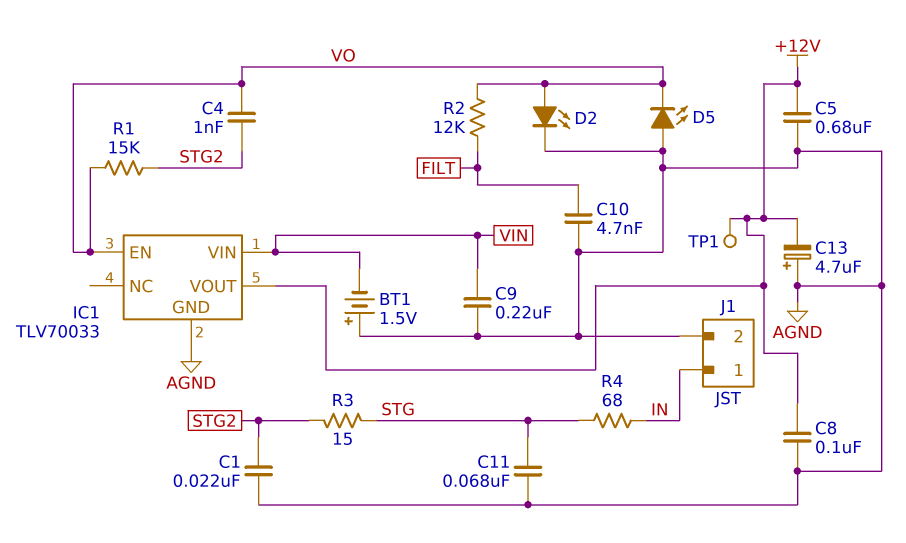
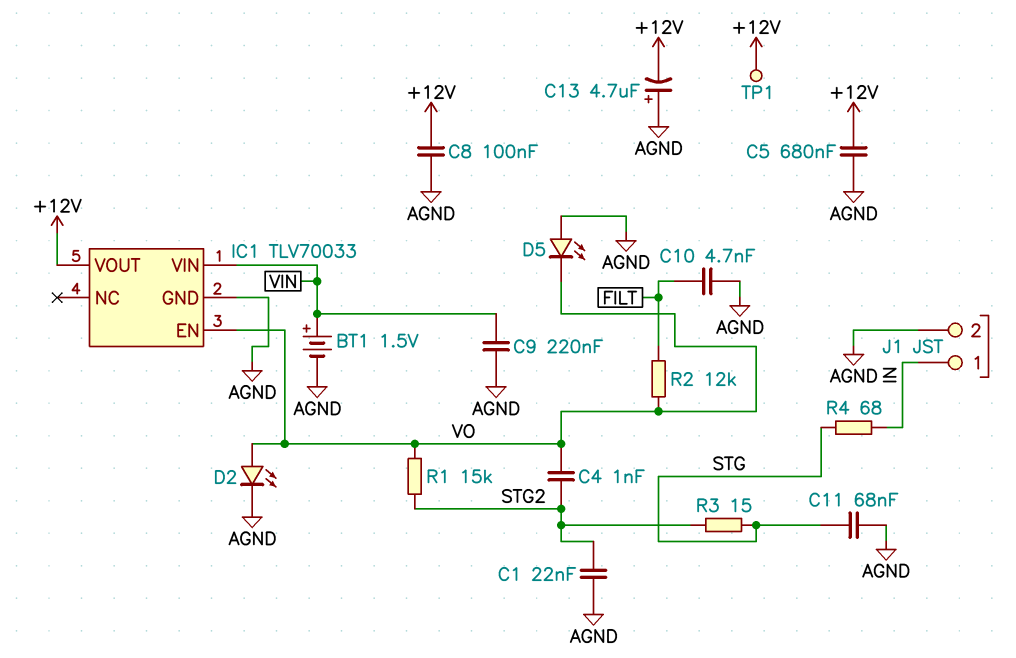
BT1: 1.5V (plus AGND, minus VIN) -> 1.5V (plus VIN, minus AGND)

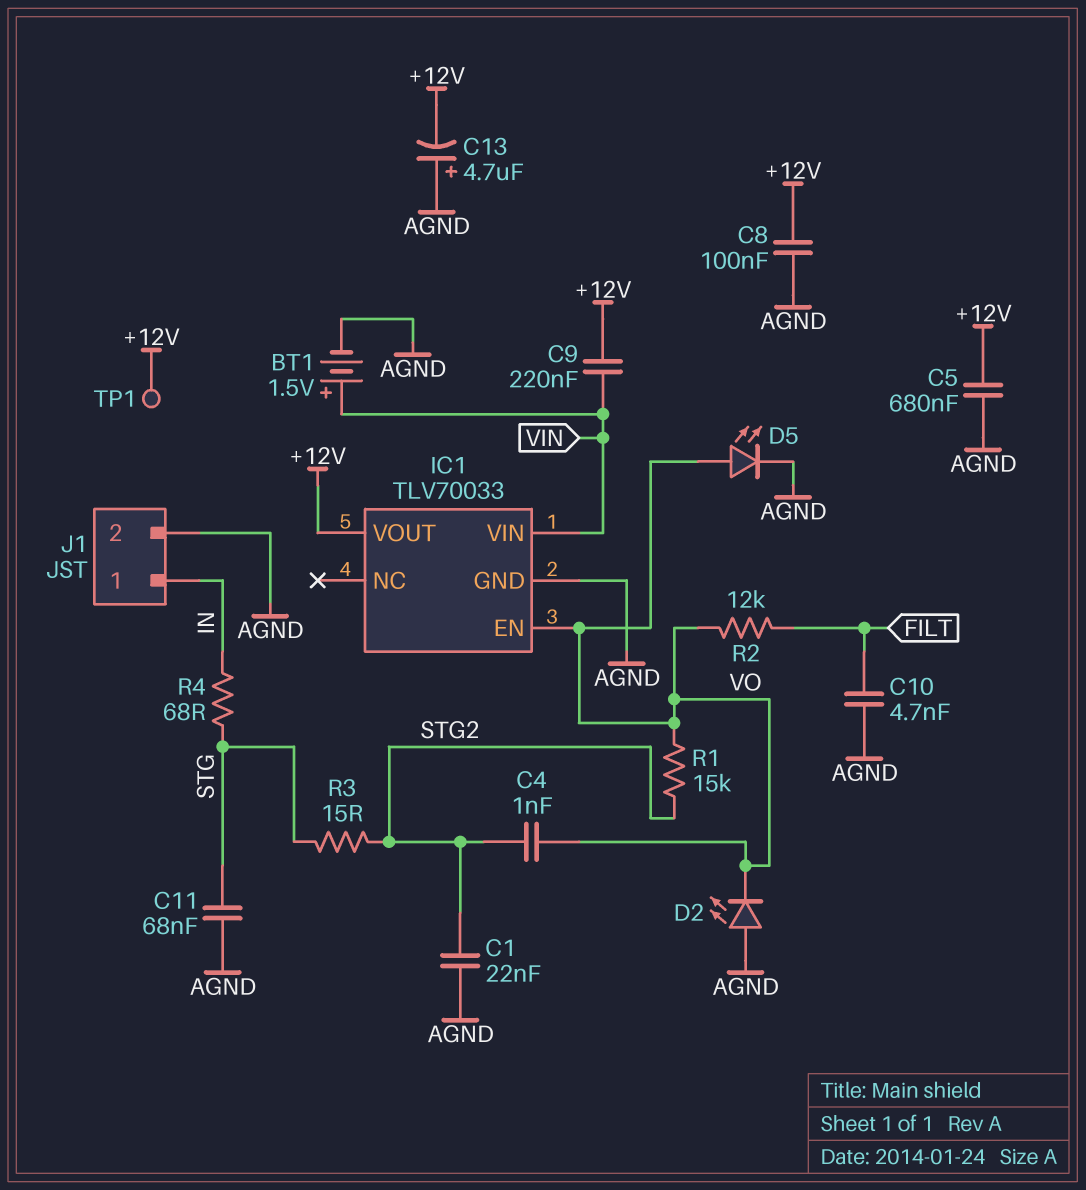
C9: 220nF (AGND, VIN) -> 220nF (+12V, VIN)
D2: LED (A VO, K AGND) -> LED (A AGND, K VO)
D5: LED (A AGND, K VO) -> LED (A VO, K AGND)

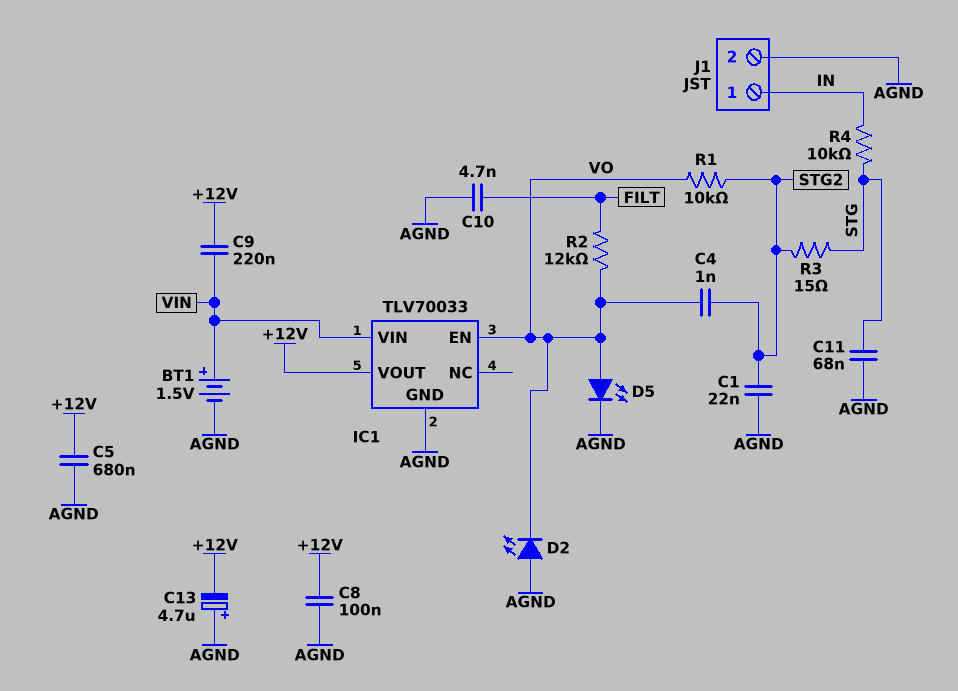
R1: 15k (STG2, VO) -> 10k (STG2, VO)
R4: 68 (IN, STG) -> 10k (IN, STG)
TP1: test point (+12V) -> none

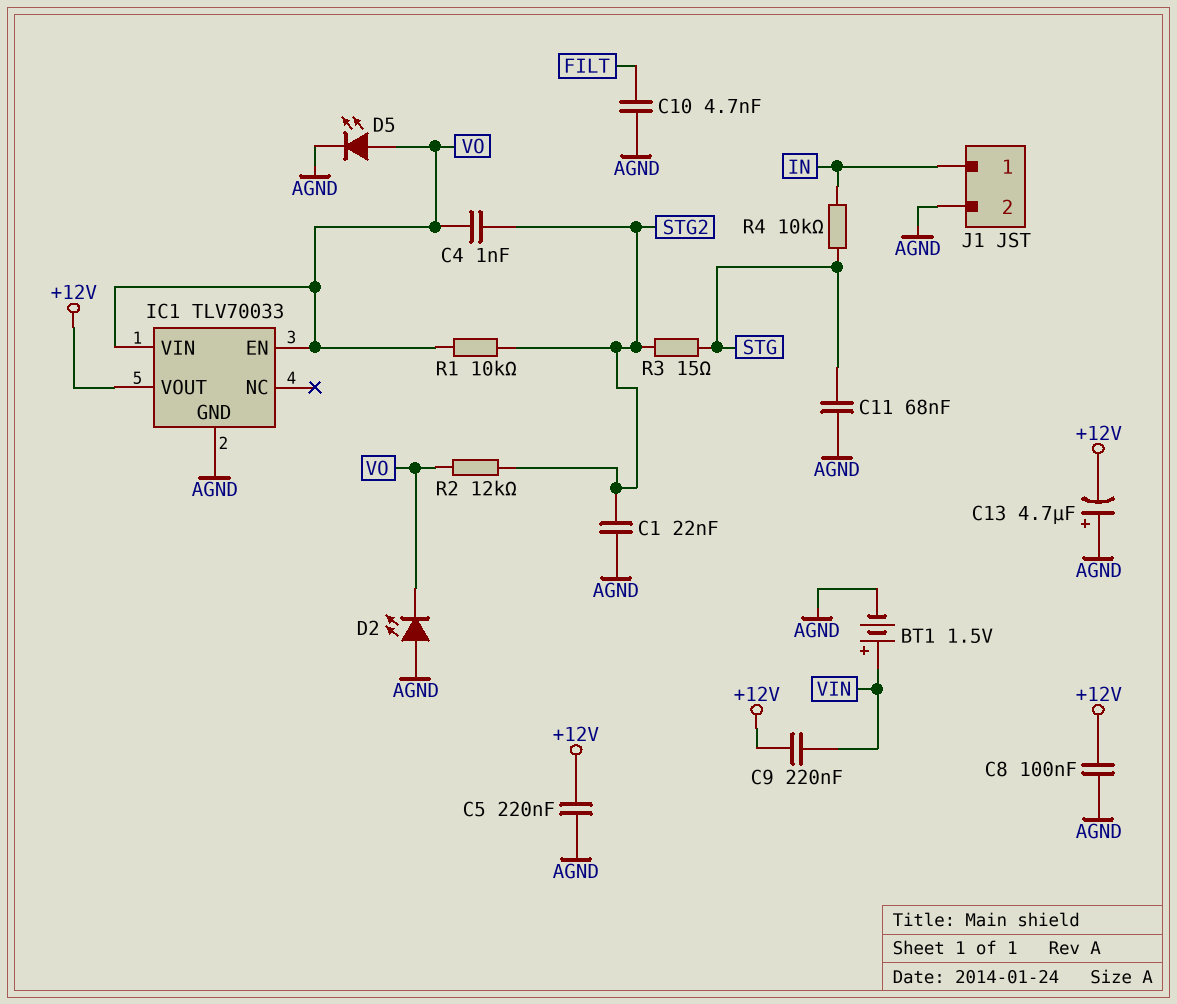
C5: 680nF (+12V, AGND) -> 220nF (+12V, AGND)
IC1 pin VIN: VIN -> VO
R2: 12k (FILT, VO) -> 12k (STG2, VO)

